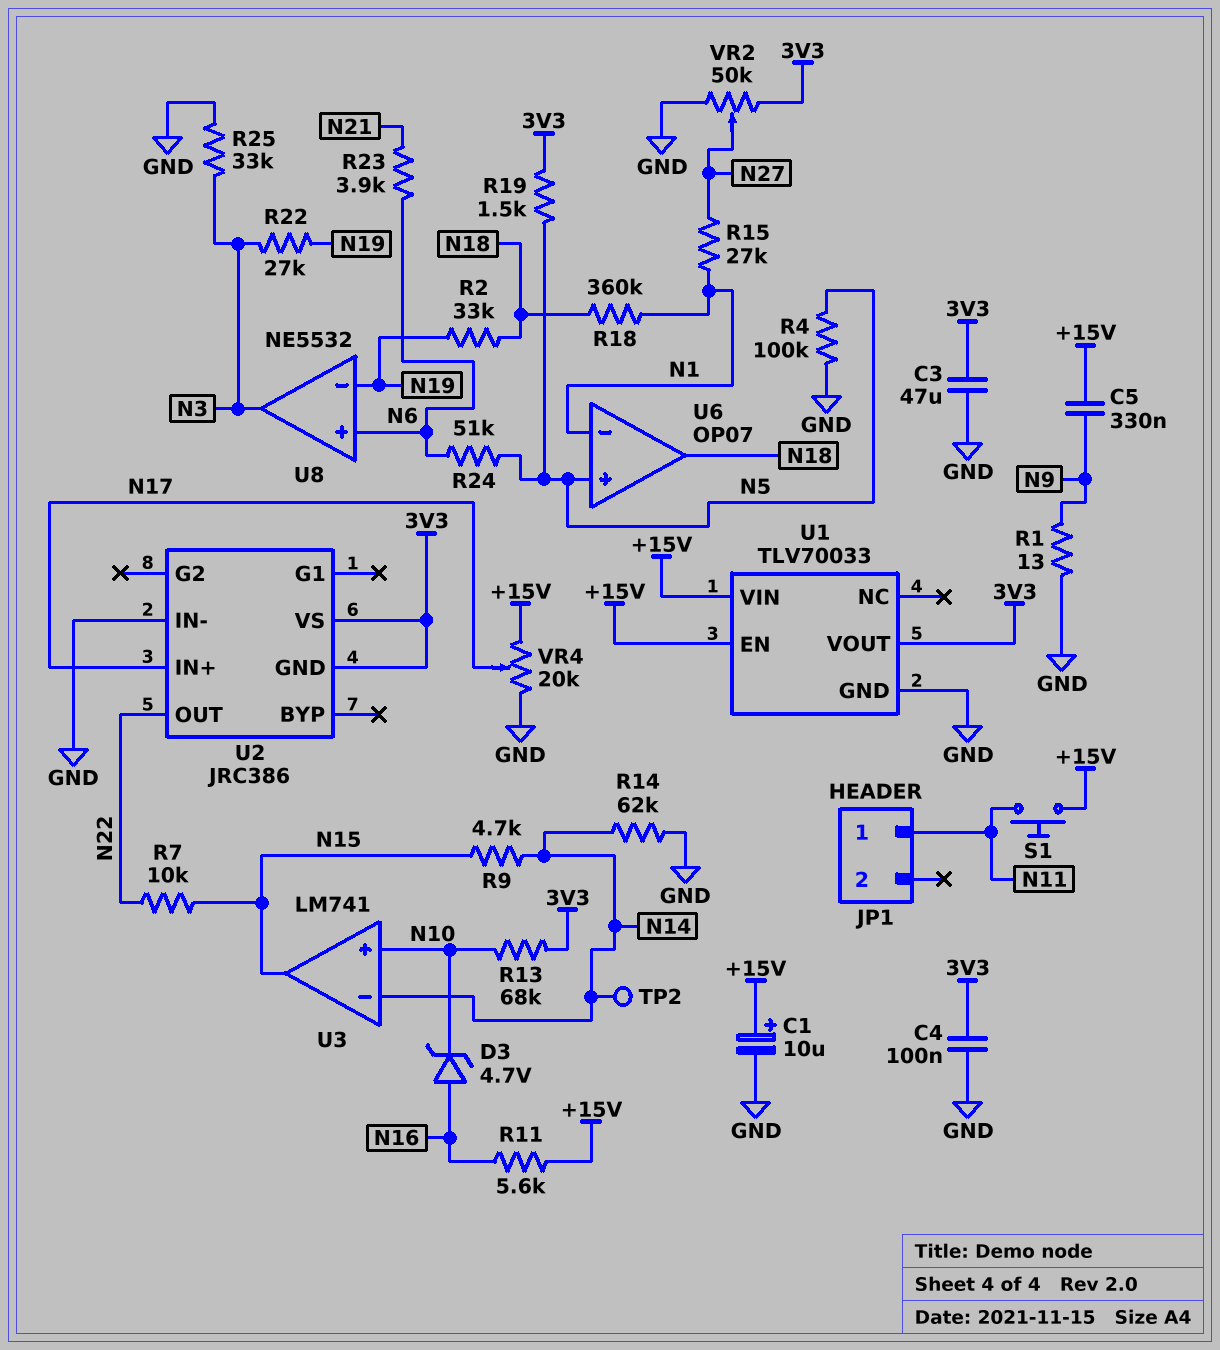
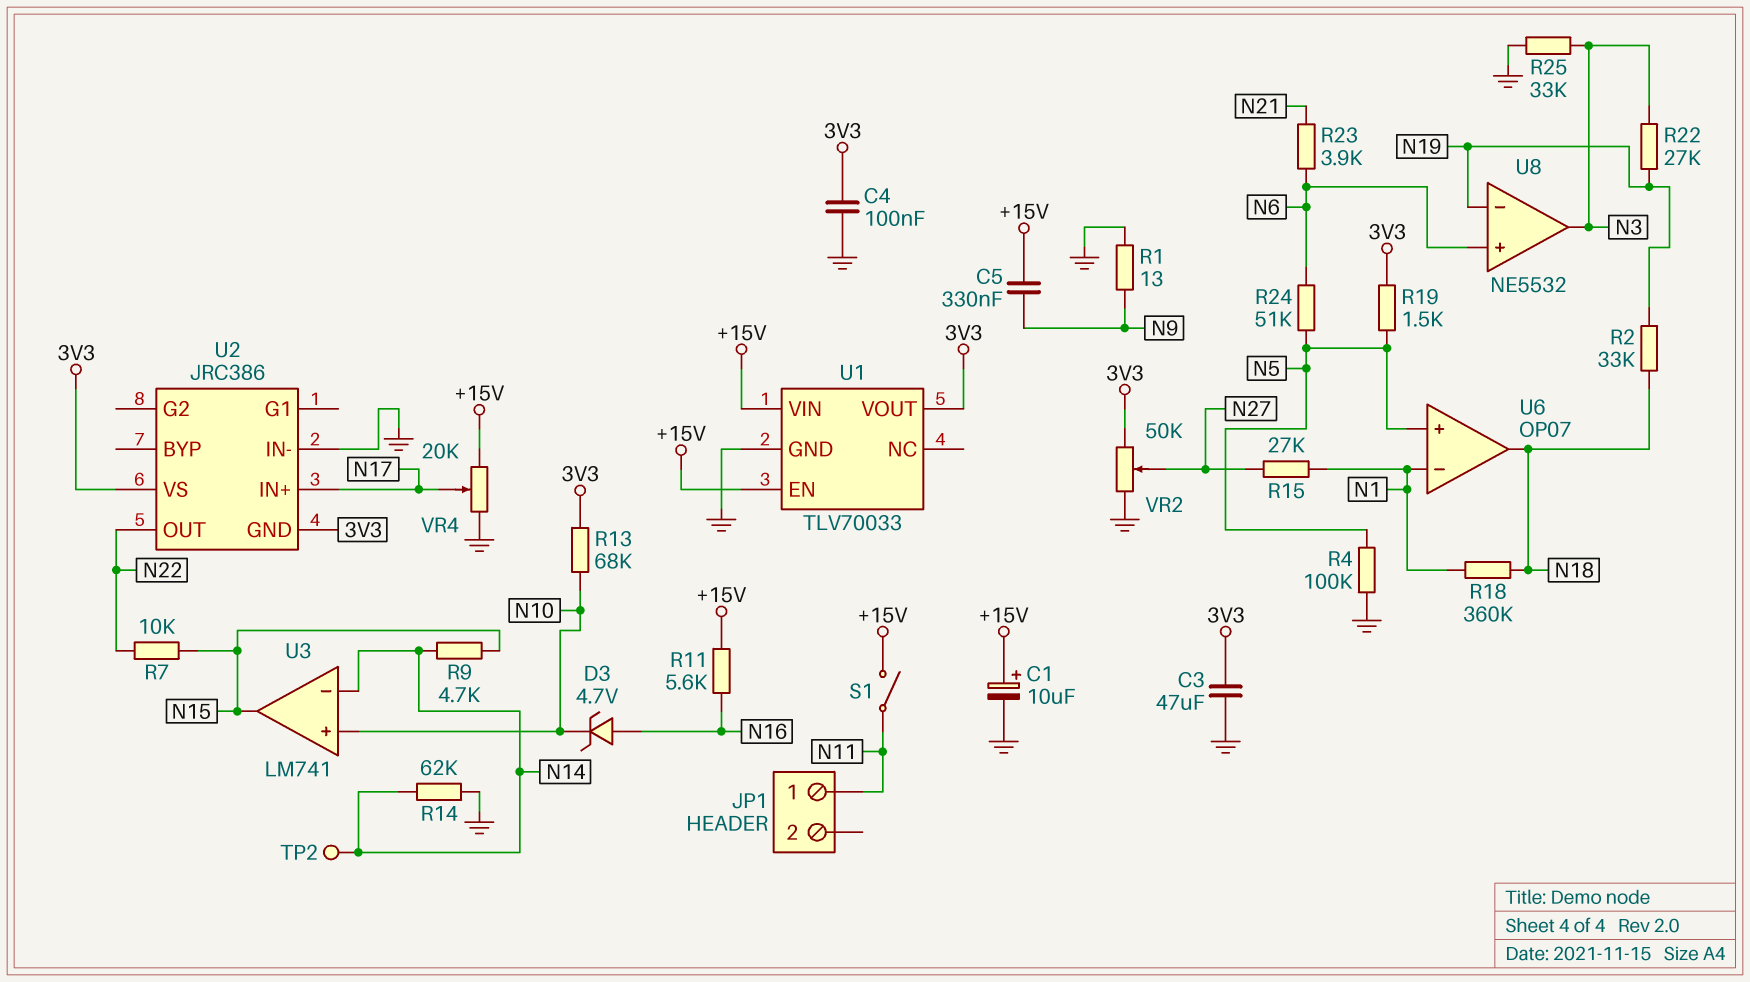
S1: button (+15V, N11) -> switch (+15V, N11)

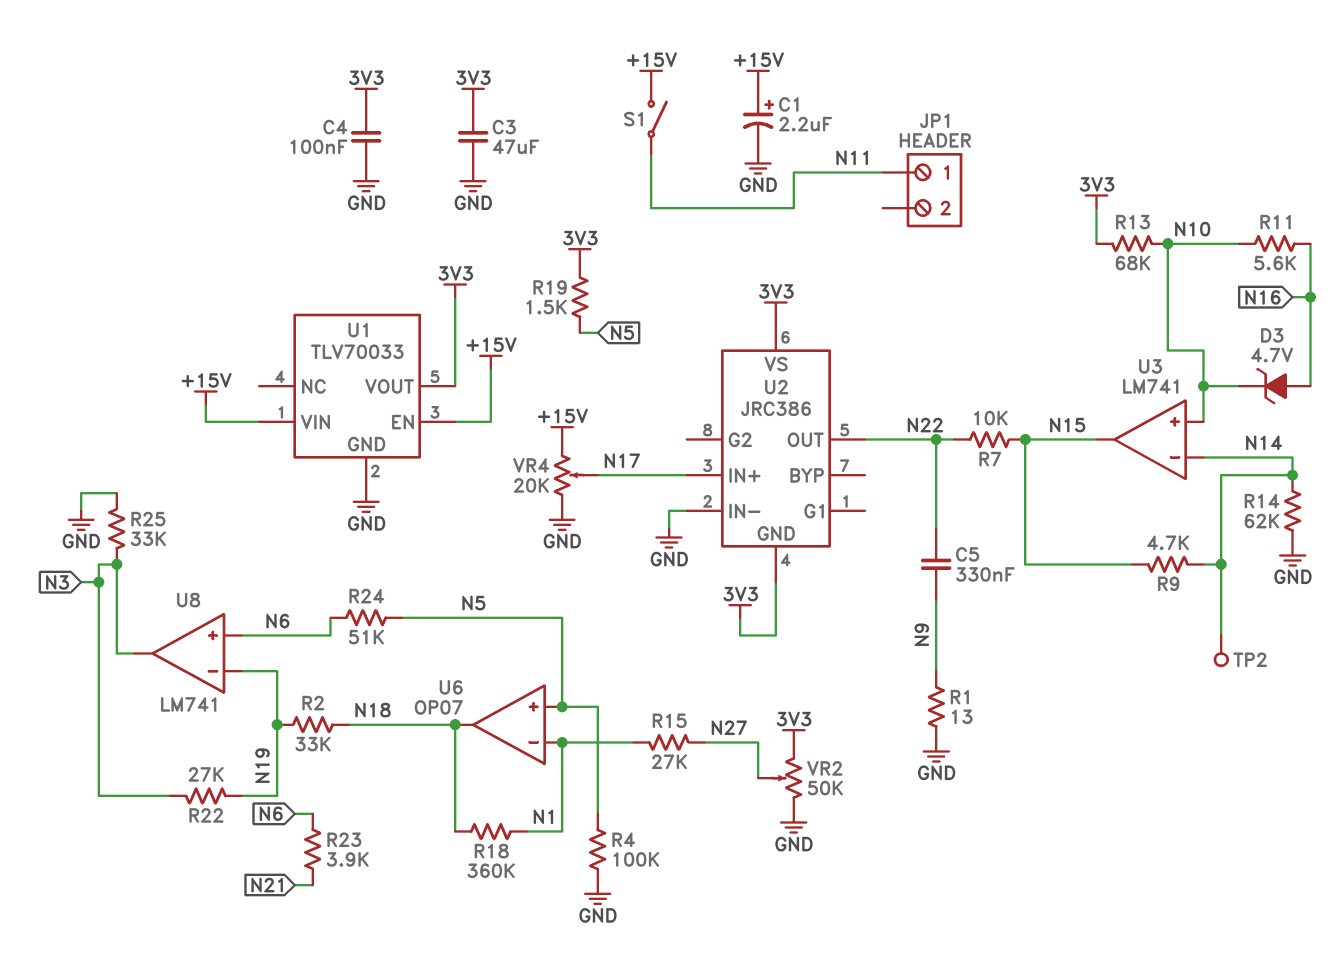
C1: 10uF (plus +15V, minus GND) -> 2.2uF (plus +15V, minus GND)
C5: 330nF (+15V, N9) -> 330nF (N9, N22)
R11: 5.6k (+15V, N16) -> 5.6k (N10, N16)
U8: NE5532 -> LM741

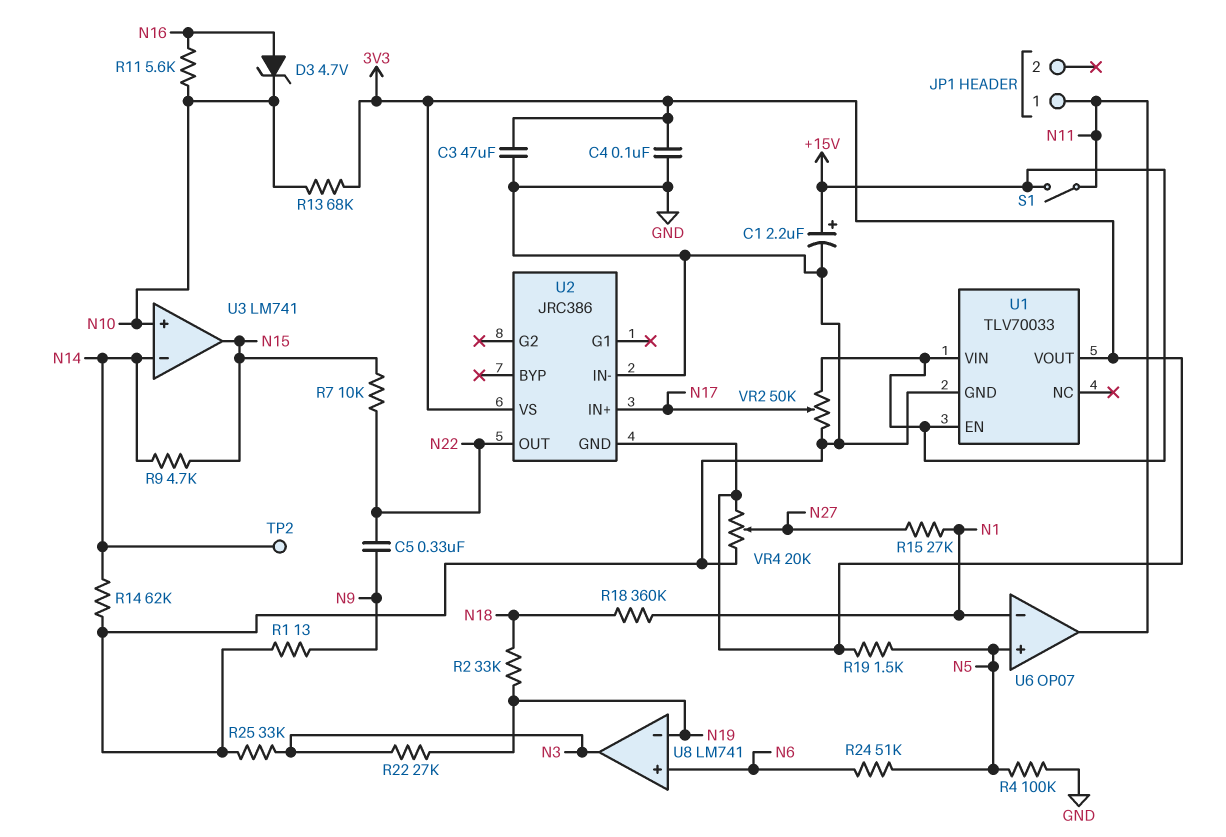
R23: 3.9k (N6, N21) -> none
U6 pin out: N18 -> N11
VR2: 50k (3V3, GND, wiper N27) -> 50k (+15V, GND, wiper N17)
VR4: 20k (+15V, GND, wiper N17) -> 20k (3V3, GND, wiper N27)

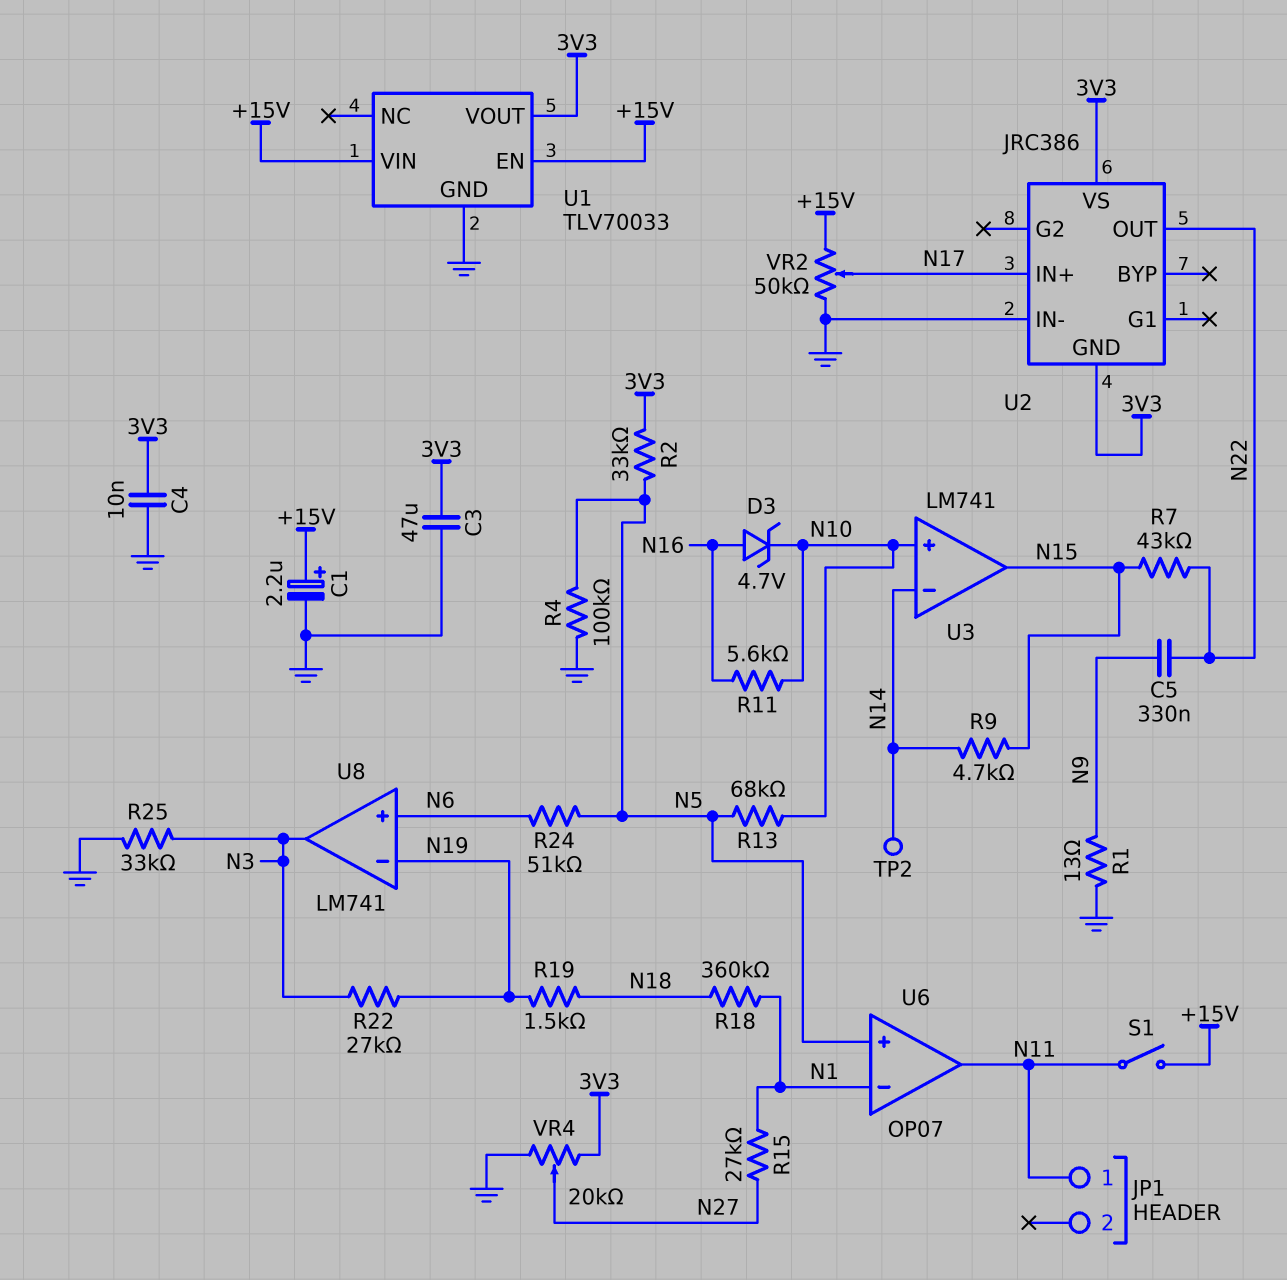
C4: 100nF (3V3, GND) -> 10nF (3V3, GND)
R2: 33k (N18, N19) -> 33k (3V3, N5)
R7: 10k (N15, N22) -> 43k (N15, N22)
R13: 68k (3V3, N10) -> 68k (N5, N10)
R14: 62k (GND, N14) -> none
R19: 1.5k (3V3, N5) -> 1.5k (N18, N19)

